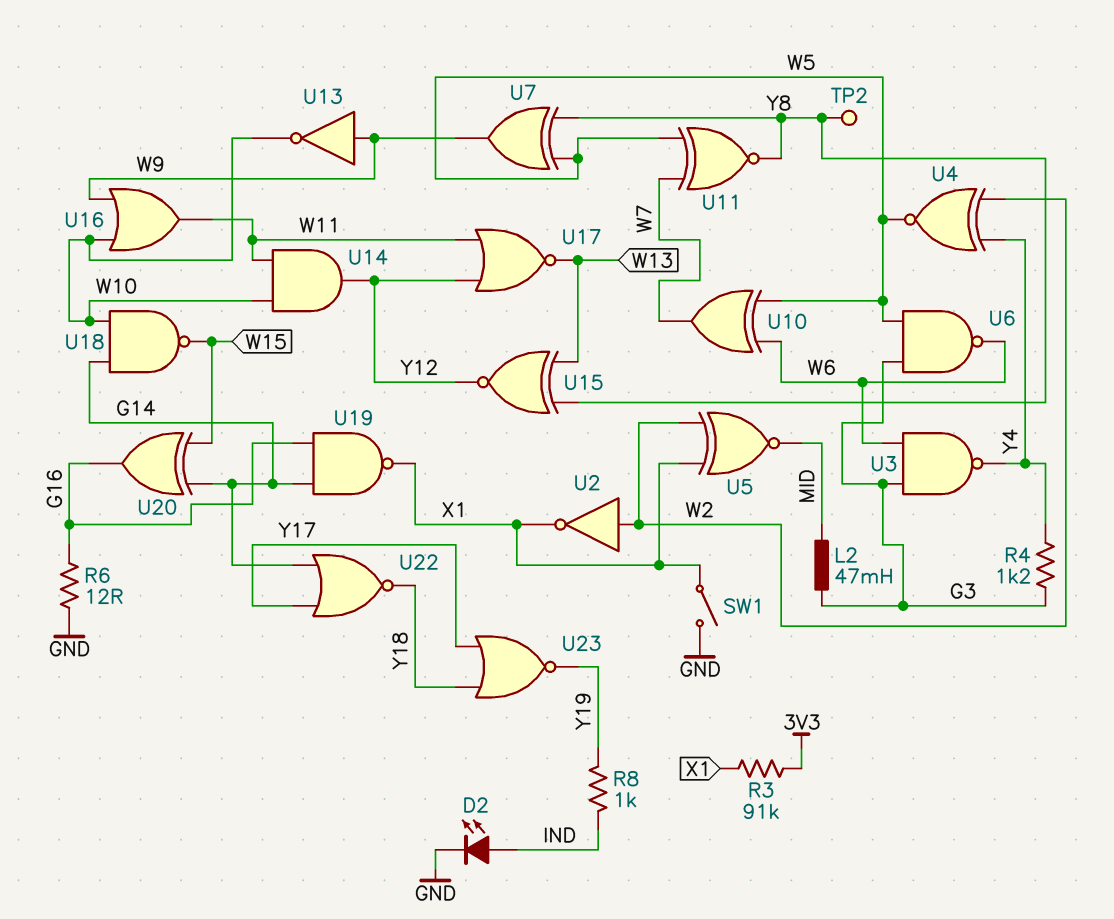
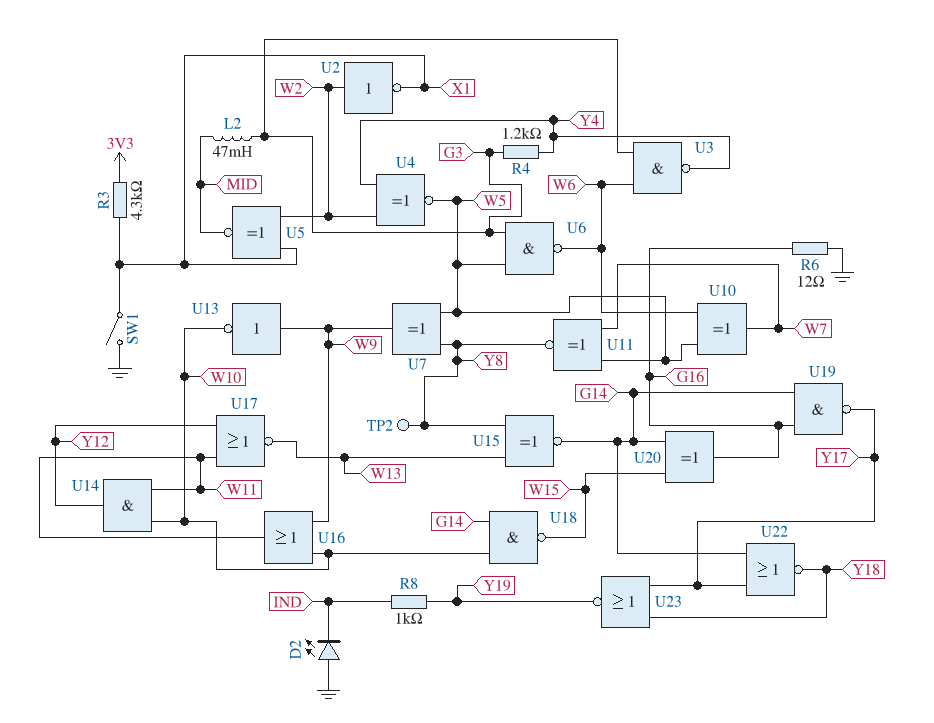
D2: LED (A IND, K GND) -> LED (A GND, K IND)
R3: 91k (3V3, X1) -> 4.3k (3V3, X1)
U15: XNOR (in W13, in Y8, out Y12) -> XNOR (in W13, in Y8, out G14)
U19: NAND (in G14, in G16, out X1) -> NAND (in G14, in G16, out Y17)

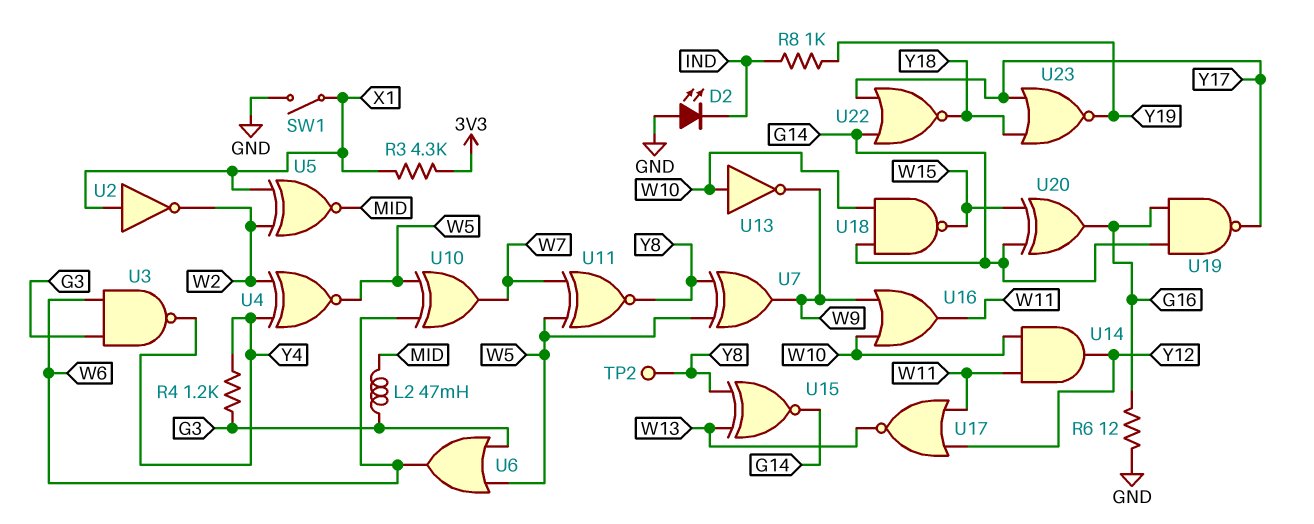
U2: NOT (in W2, out X1) -> NOT (in X1, out W2)
U6: NAND (in G3, in W5, out W6) -> OR (in G3, in W5, out W6)
U13: NOT (in W9, out W10) -> NOT (in W10, out W9)

